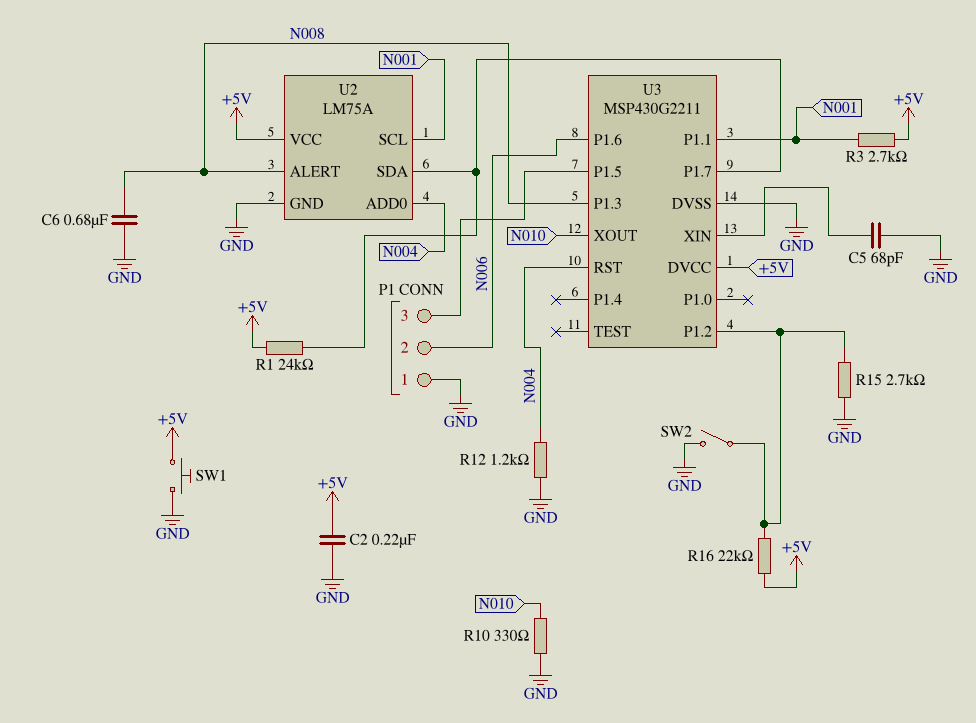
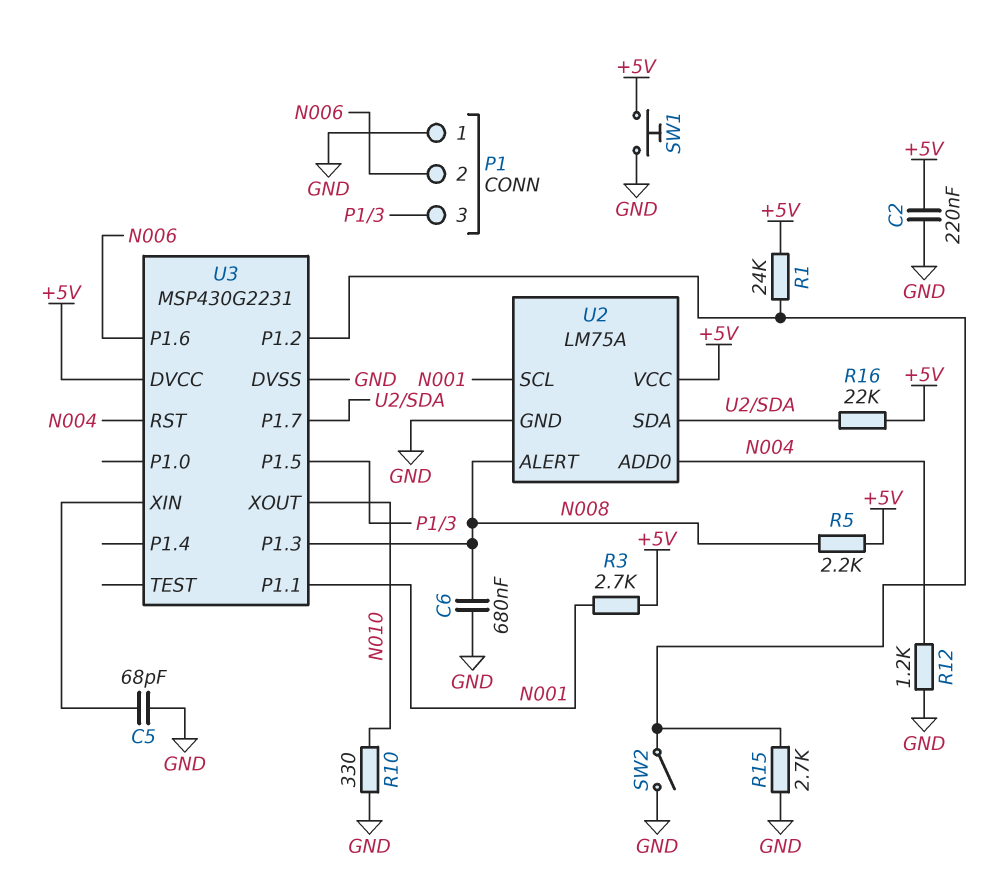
R1: 24k (+5V, U2/SDA) -> 24k (+5V, U3/P1.2)
R5: none -> 2.2k (+5V, N008)
R16: 22k (+5V, U3/P1.2) -> 22k (+5V, U2/SDA)
U3: MSP430G2211 -> MSP430G2231

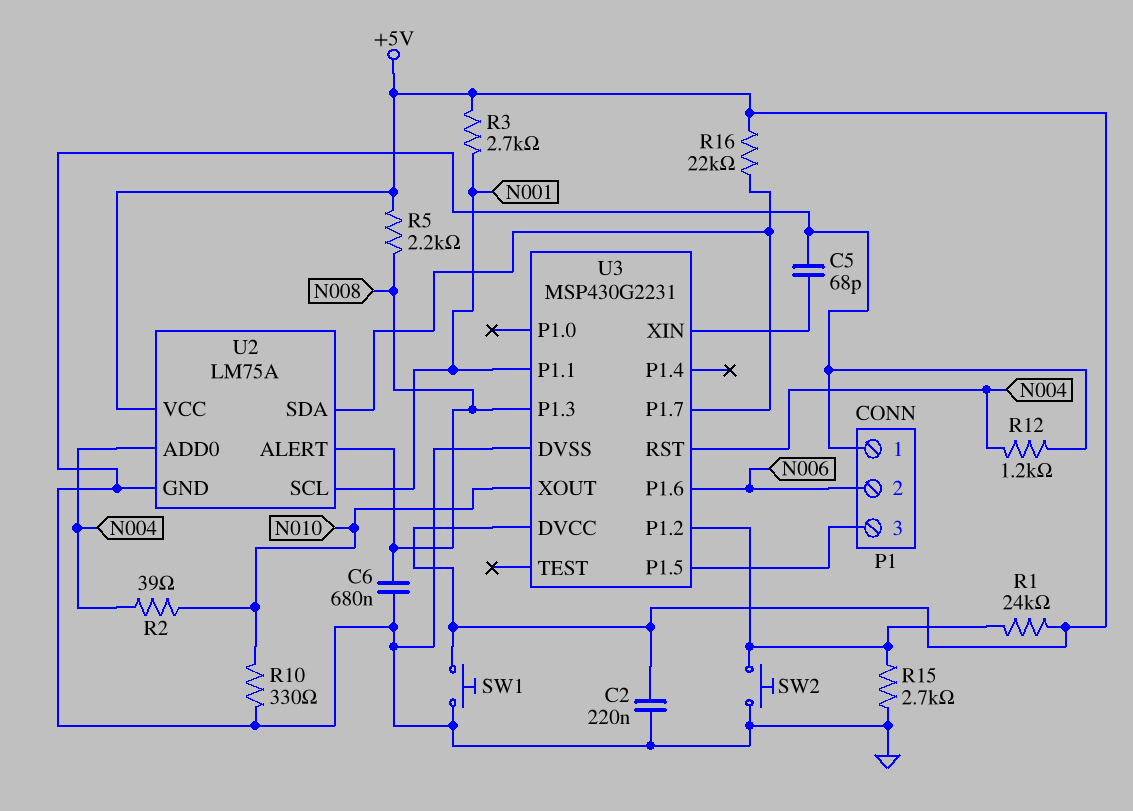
R2: none -> 39 (N004, N010)
SW2: switch (GND, U3/P1.2) -> button (GND, U3/P1.2)

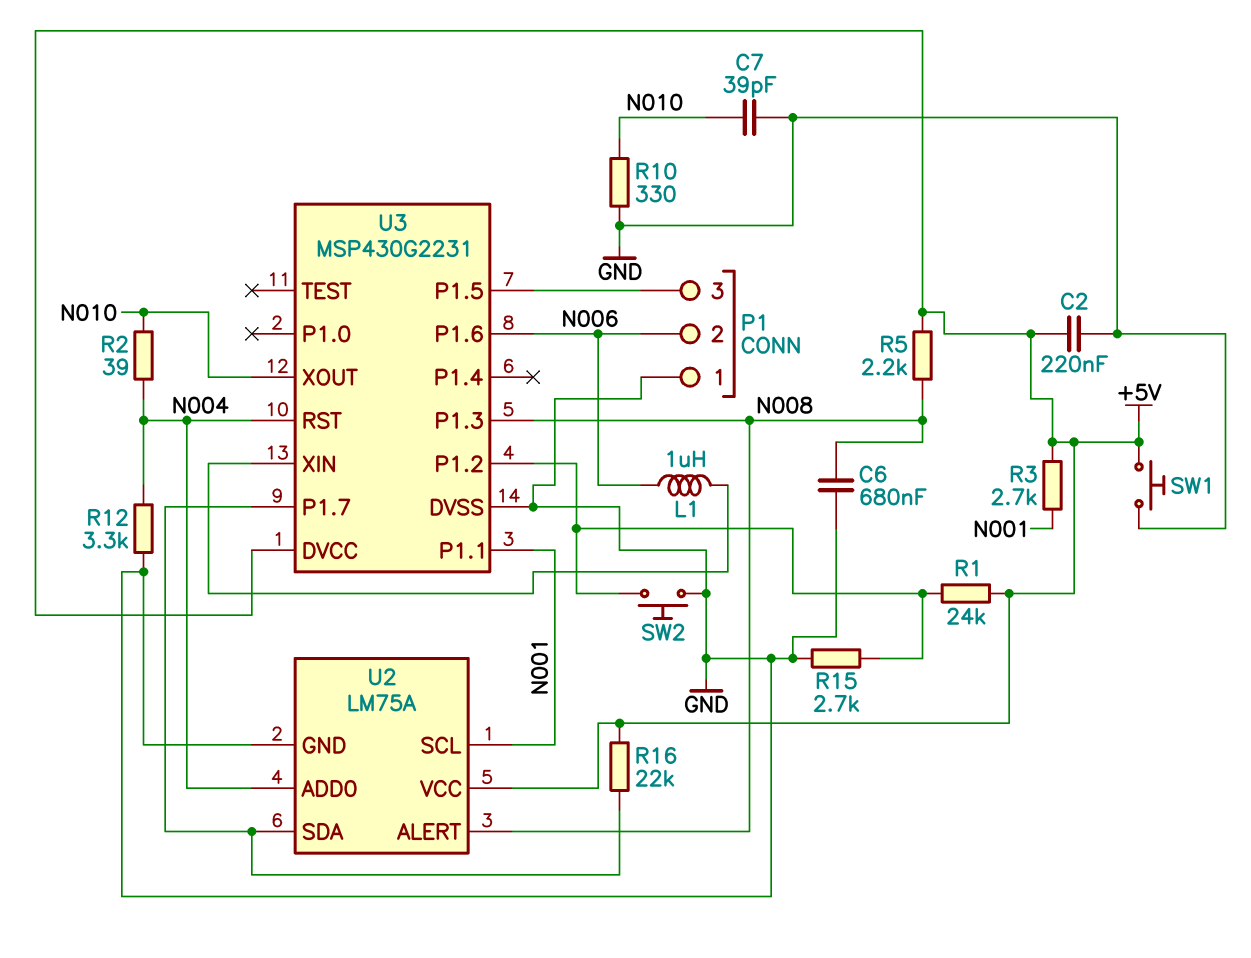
C5: 68pF (GND, U3/XIN) -> none
C7: none -> 39pF (GND, N010)
L1: none -> 1uH (N006, U3/XIN)
R12: 1.2k (GND, N004) -> 3.3k (GND, N004)

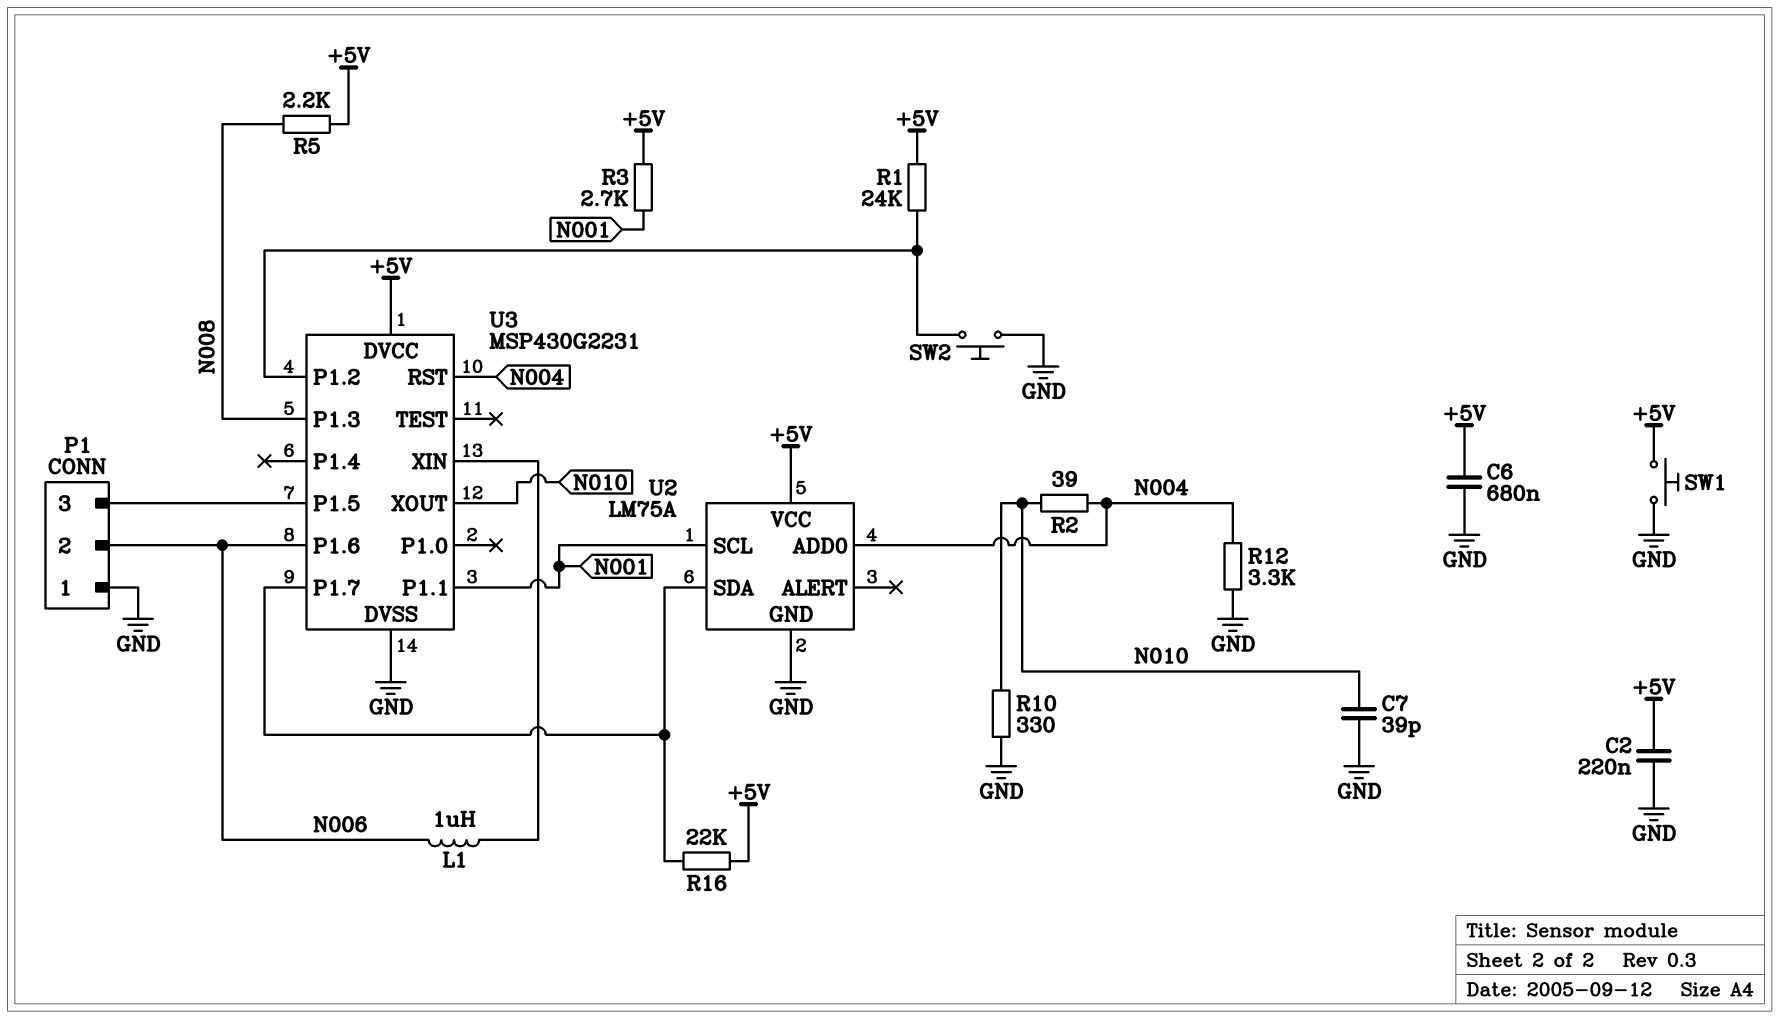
C6: 680nF (GND, N008) -> 680nF (+5V, GND)
R15: 2.7k (GND, U3/P1.2) -> none
U2 pin ALERT: N008 -> none

